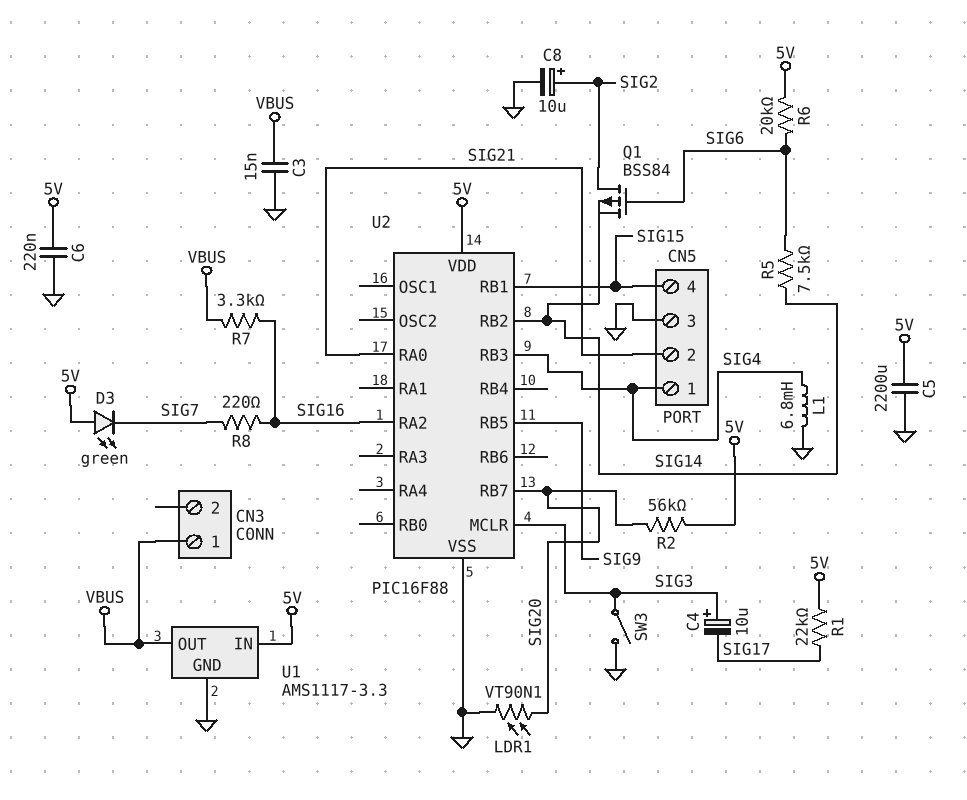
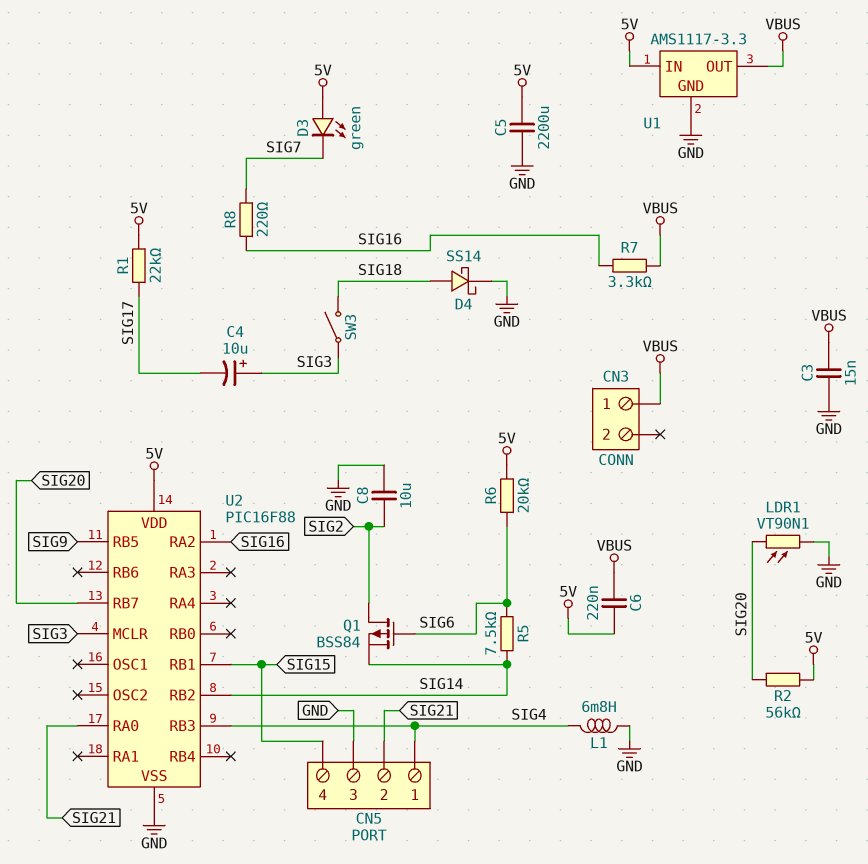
C6: 220nF (5V, GND) -> 220nF (5V, VBUS)
C8: 10uF (plus SIG2, minus GND) -> 10uF (GND, SIG2)
D4: none -> schottky SS14 (A SIG18, K GND)
SW3: switch (GND, SIG3) -> switch (SIG3, SIG18)

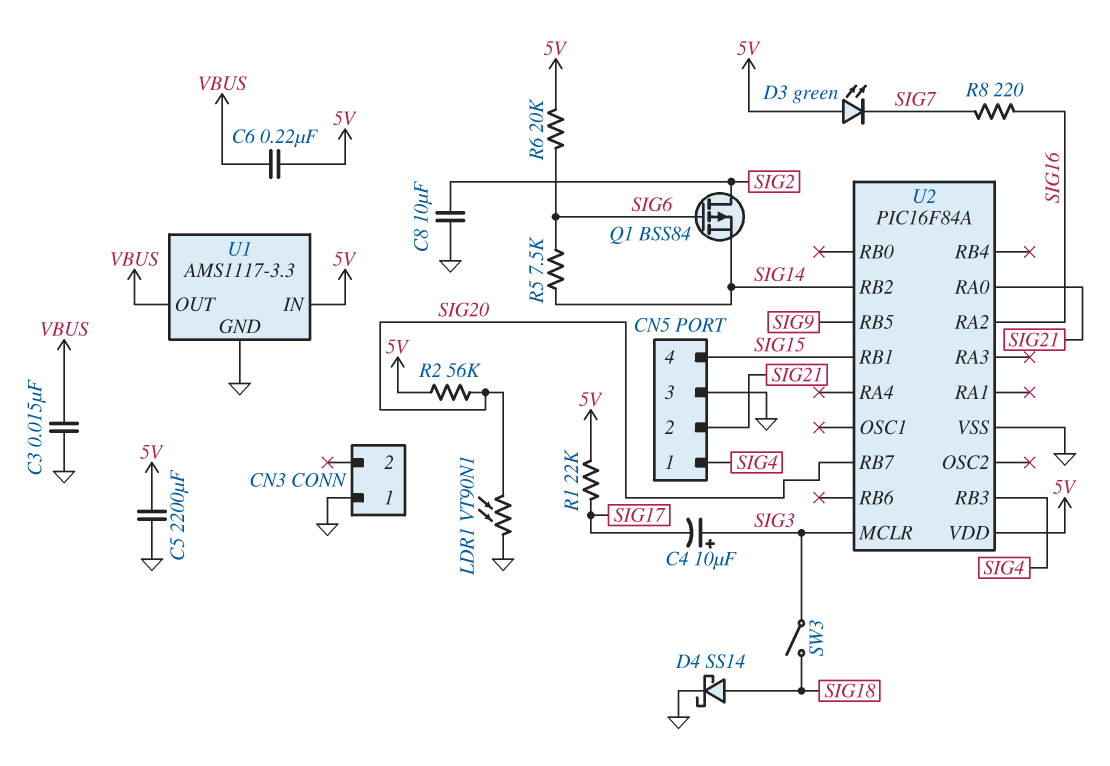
CN3 pin 1: VBUS -> GND
L1: 6.8mH (GND, SIG4) -> none
R7: 3.3k (SIG16, VBUS) -> none
U2: PIC16F88 -> PIC16F84A

